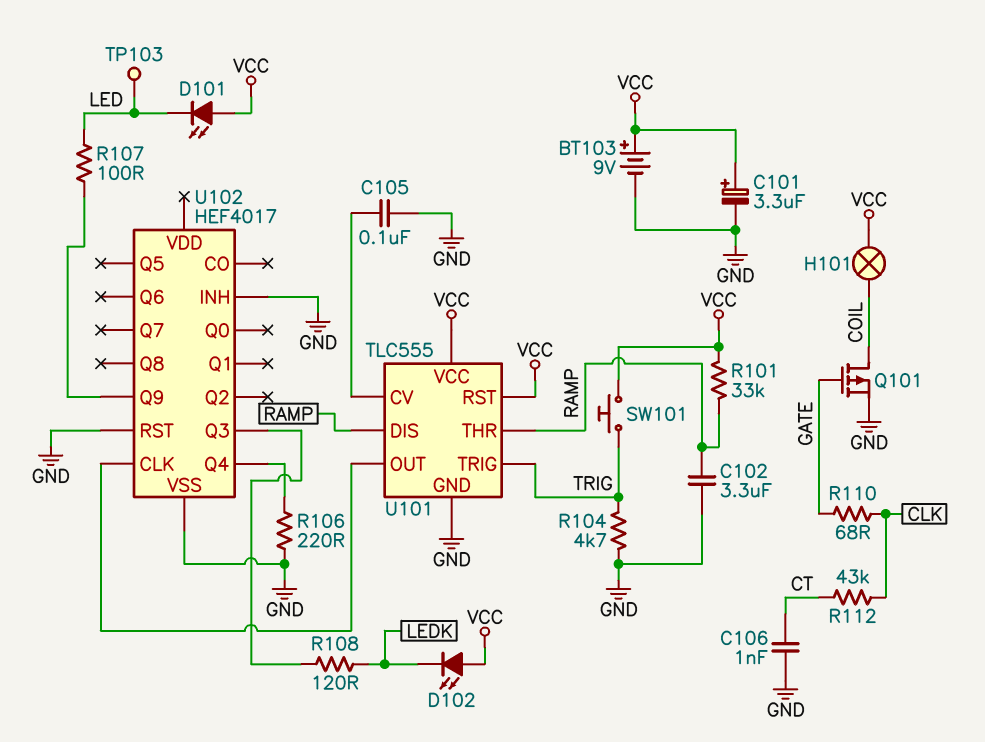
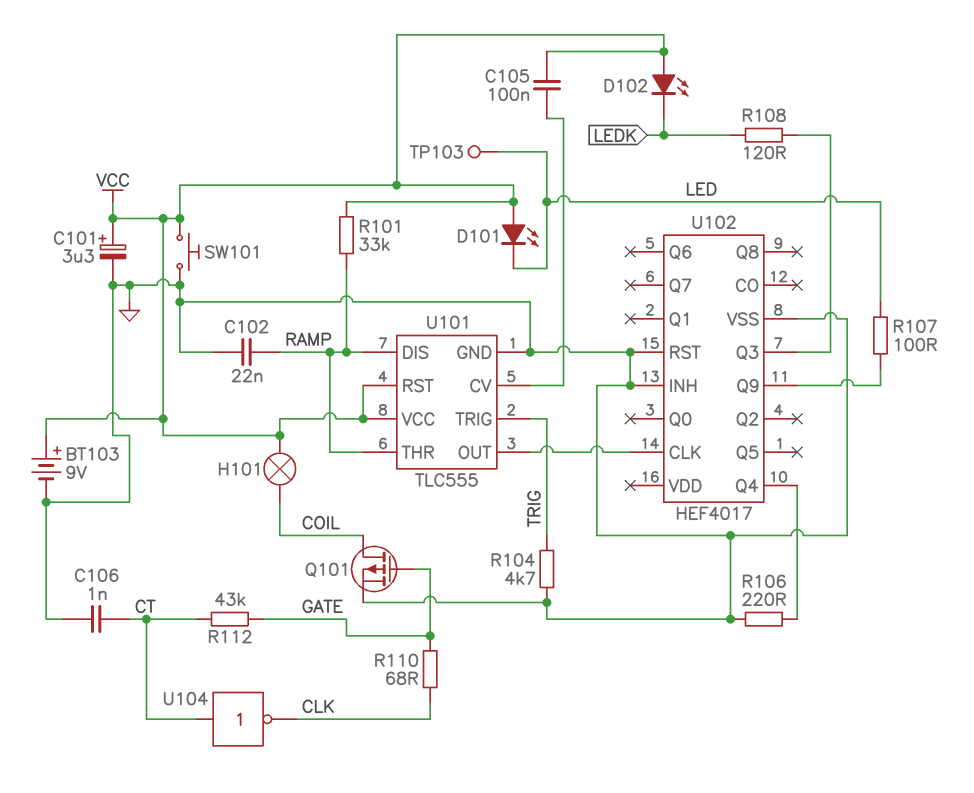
C102: 3.3uF (GND, RAMP) -> 22nF (GND, RAMP)
C105: 100nF (GND, U101/CV) -> 100nF (U101/CV, VCC)
R112: 43k (CLK, CT) -> 43k (CT, GATE)
SW101: button (TRIG, VCC) -> button (GND, VCC)
U104: none -> NOT (in CT, out CLK)

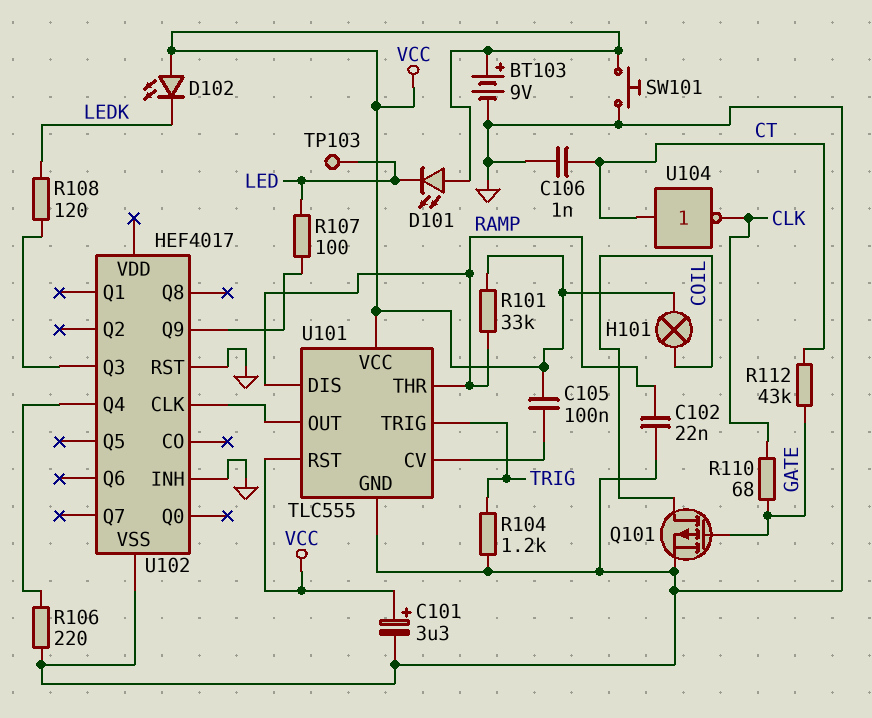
R104: 4.7k (GND, TRIG) -> 1.2k (GND, TRIG)

